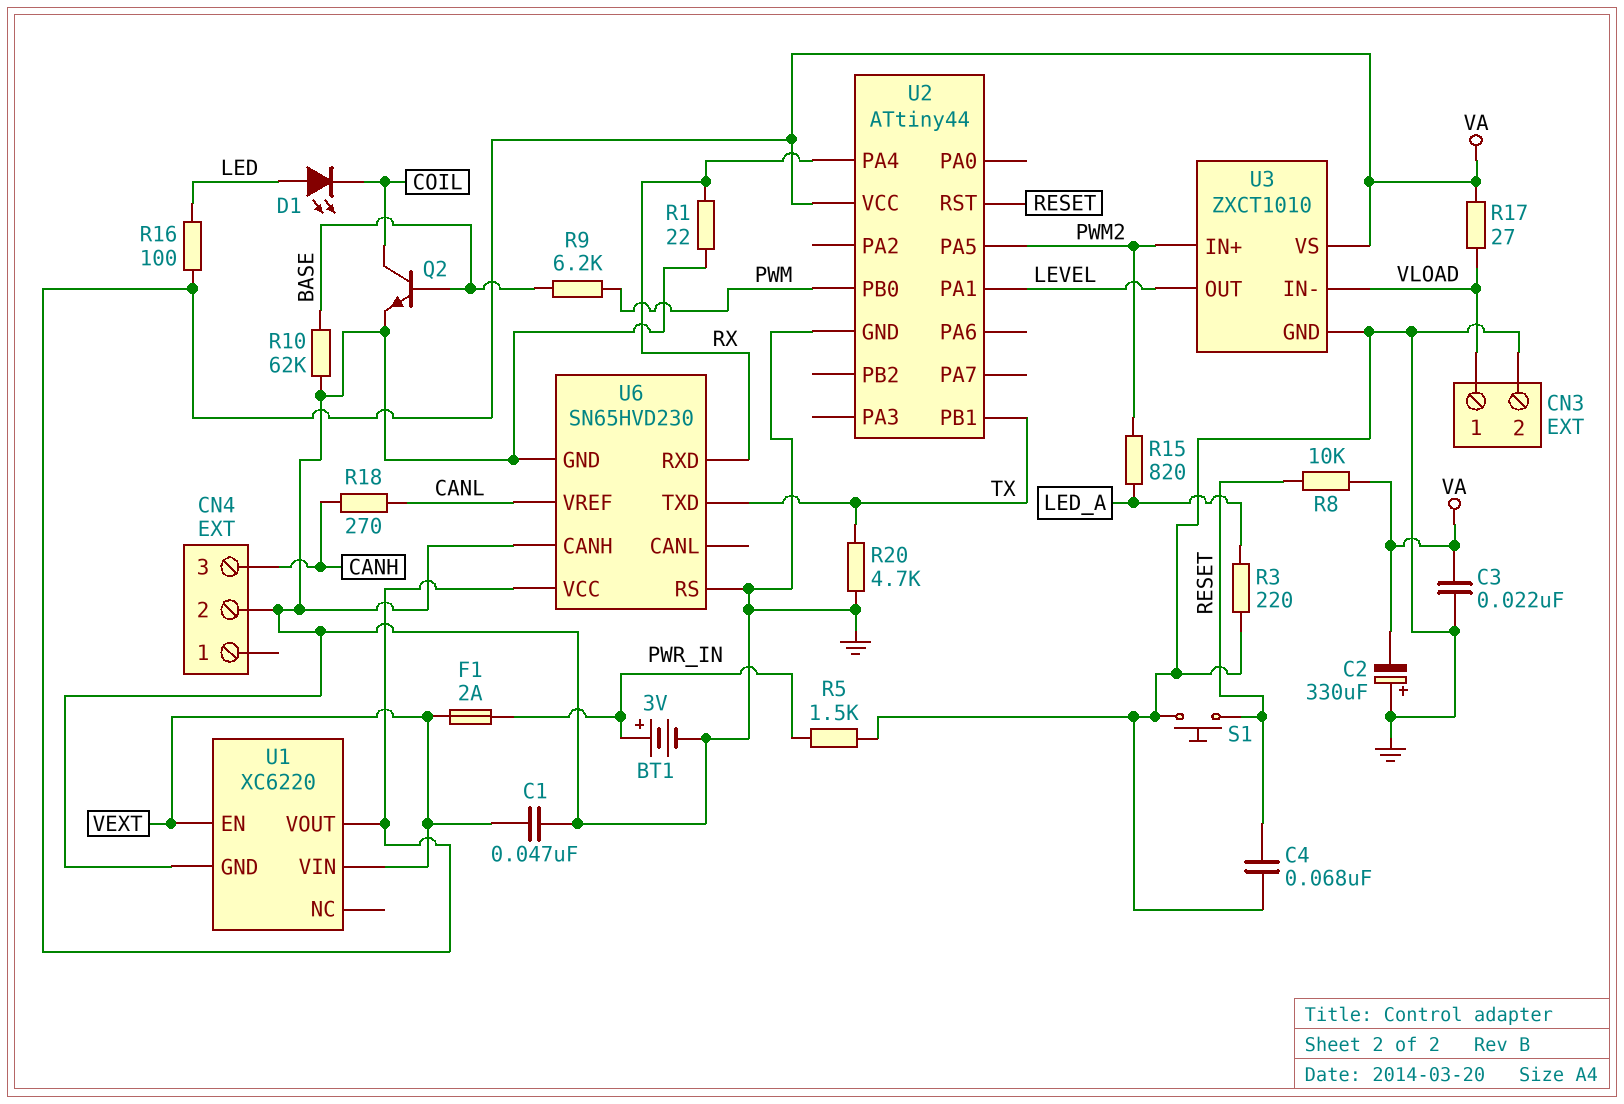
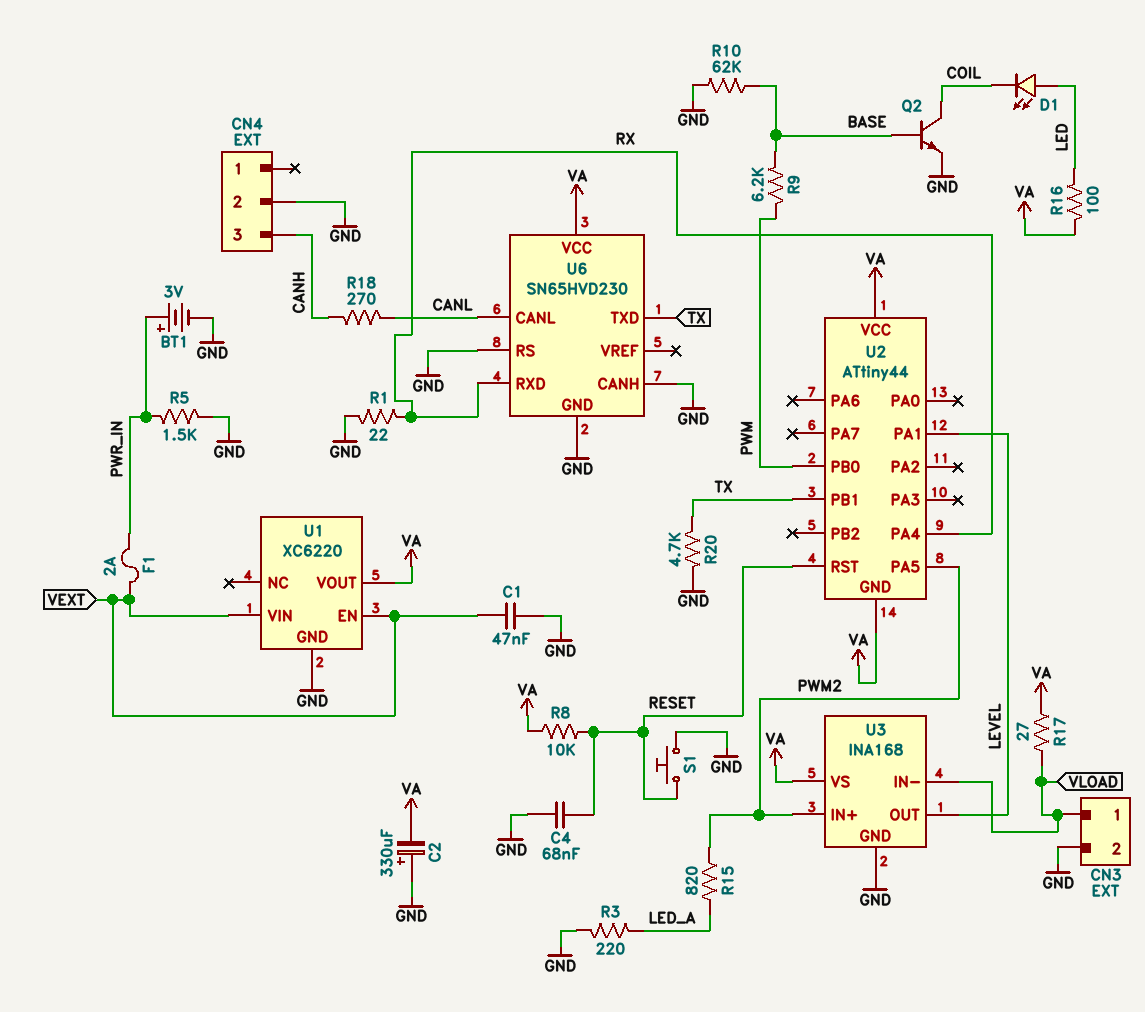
C3: 22nF (GND, VA) -> none
U2 pin GND: GND -> VA
U3: ZXCT1010 -> INA168
U6 pin CANL: none -> CANL
U6 pin VREF: CANL -> none

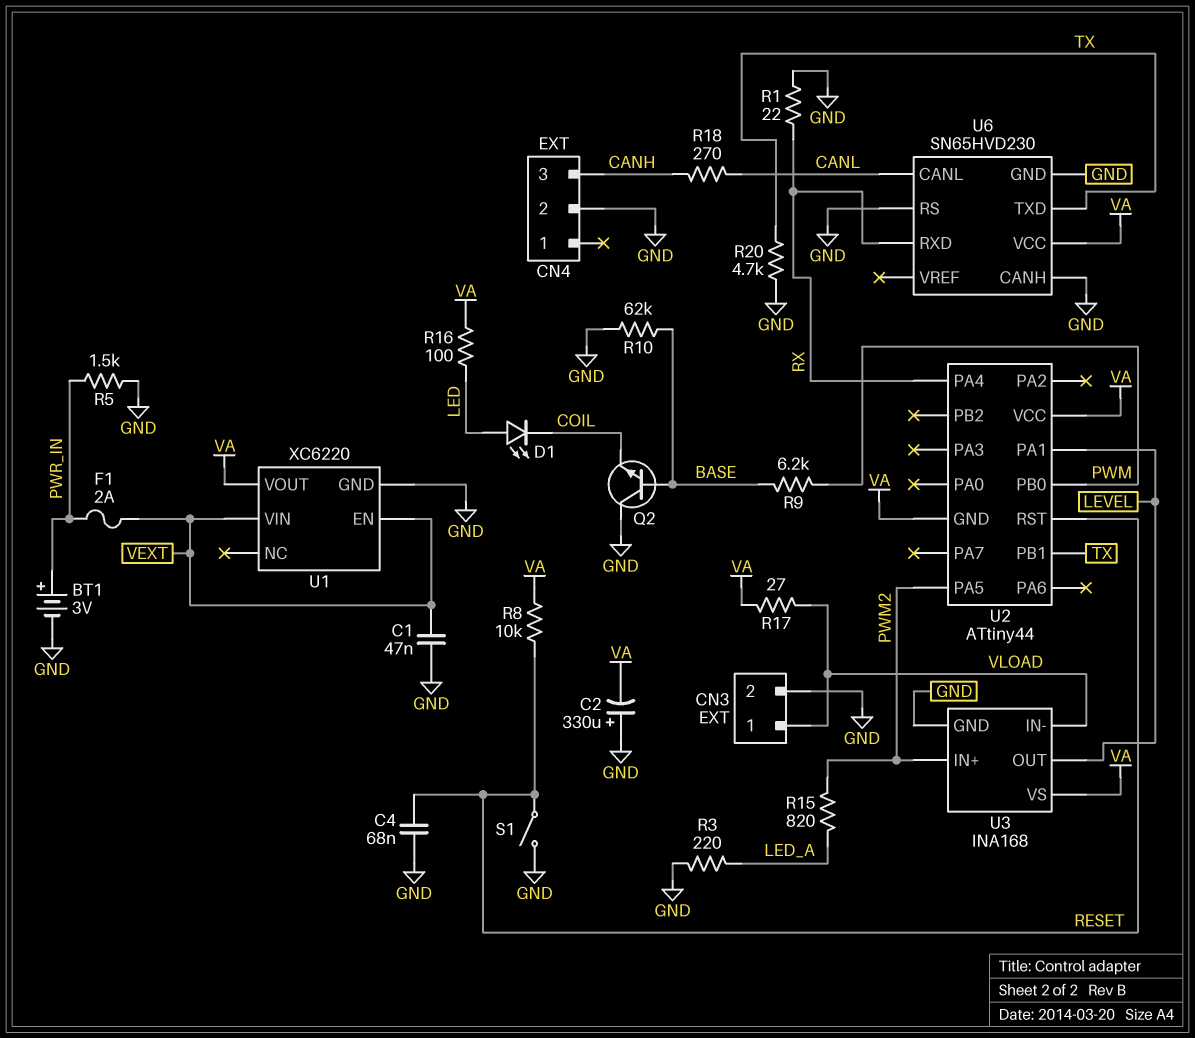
Q2: NPN (B BASE, C COIL, E GND) -> NPN (B BASE, C GND, E COIL)
S1: button (GND, RESET) -> switch (GND, RESET)

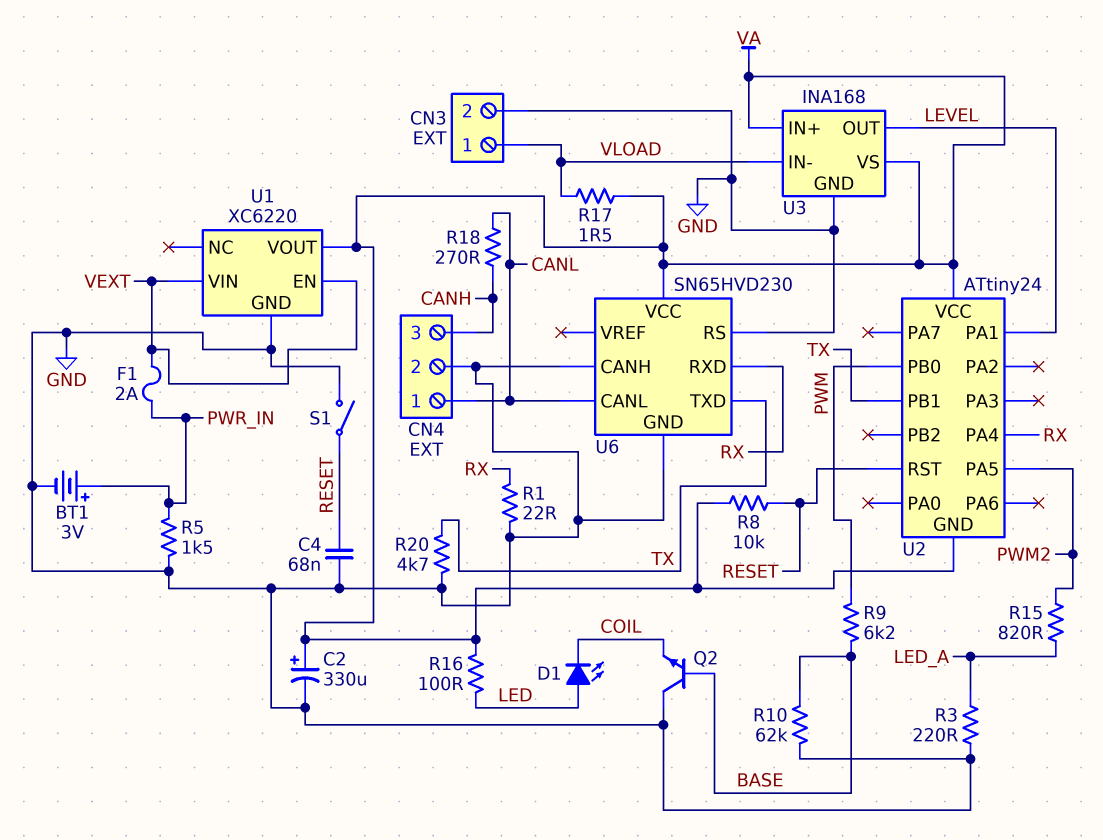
C1: 47nF (GND, VEXT) -> none
C2: 330uF (plus GND, minus VA) -> 330uF (plus VA, minus GND)
CN4 pin 1: none -> CANL
R17: 27 (VA, VLOAD) -> 1.5 (VA, VLOAD)
U2: ATtiny44 -> ATtiny24
U3 pin IN+: PWM2 -> VA

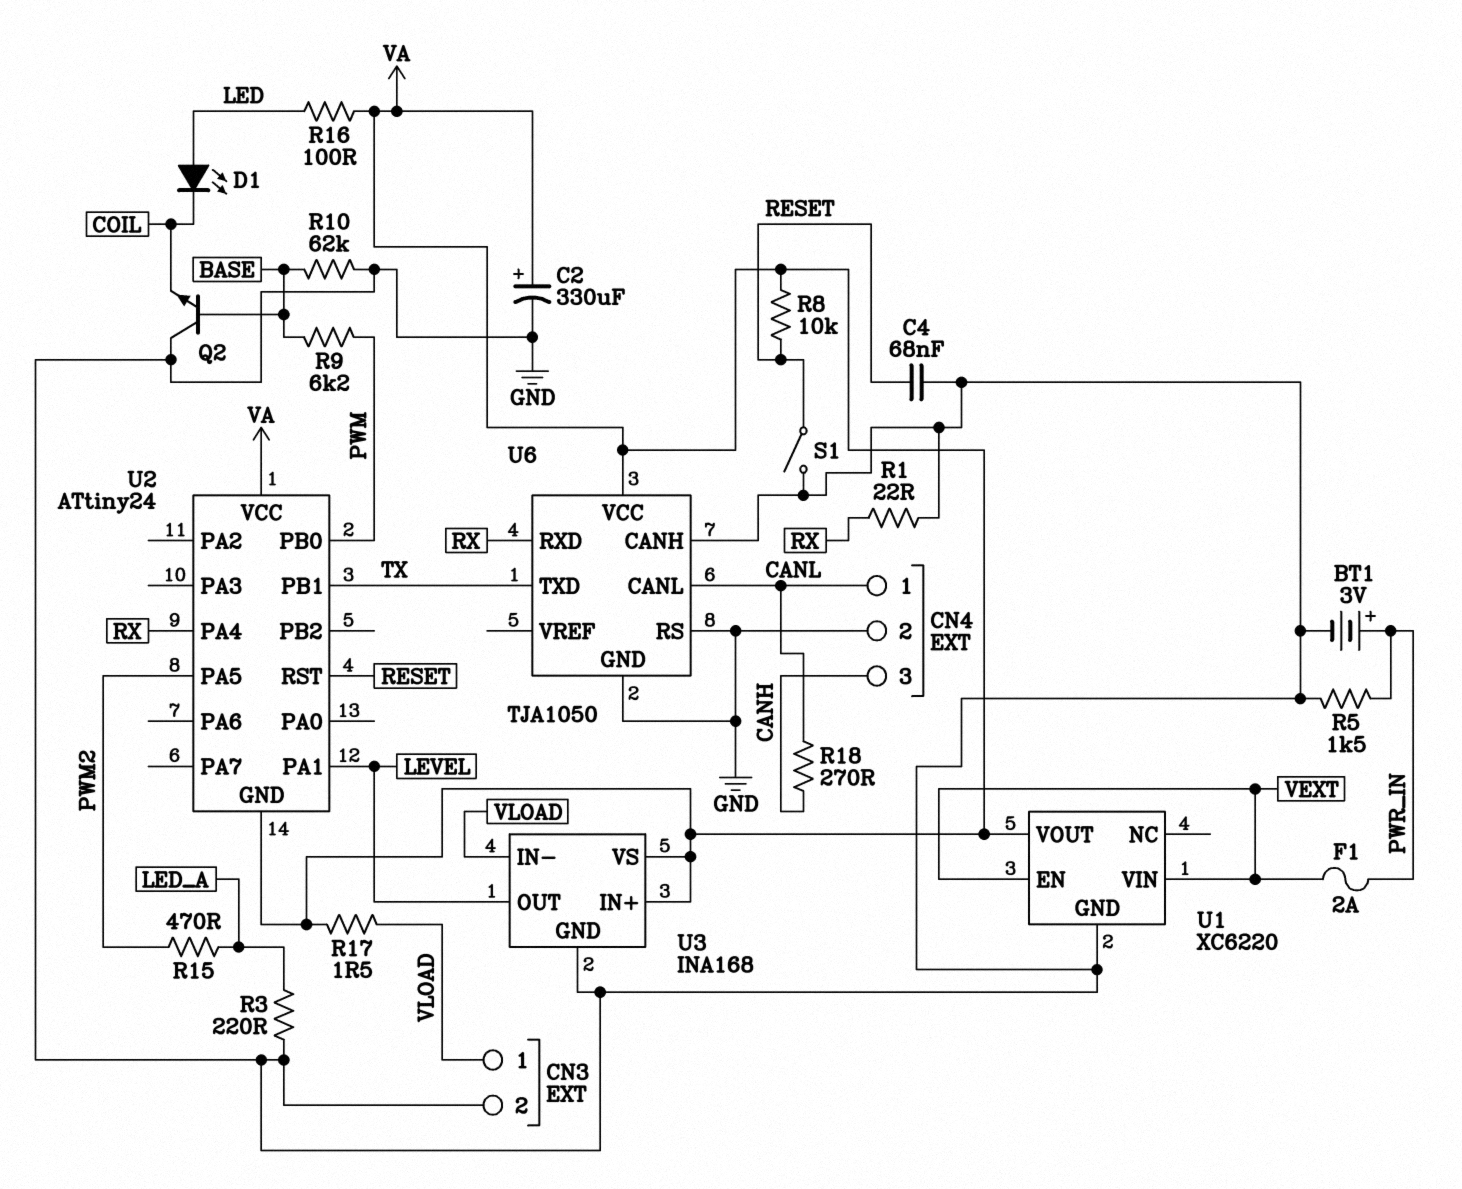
R15: 820 (LED_A, PWM2) -> 470 (LED_A, PWM2)
R20: 4.7k (GND, TX) -> none
U6: SN65HVD230 -> TJA1050

